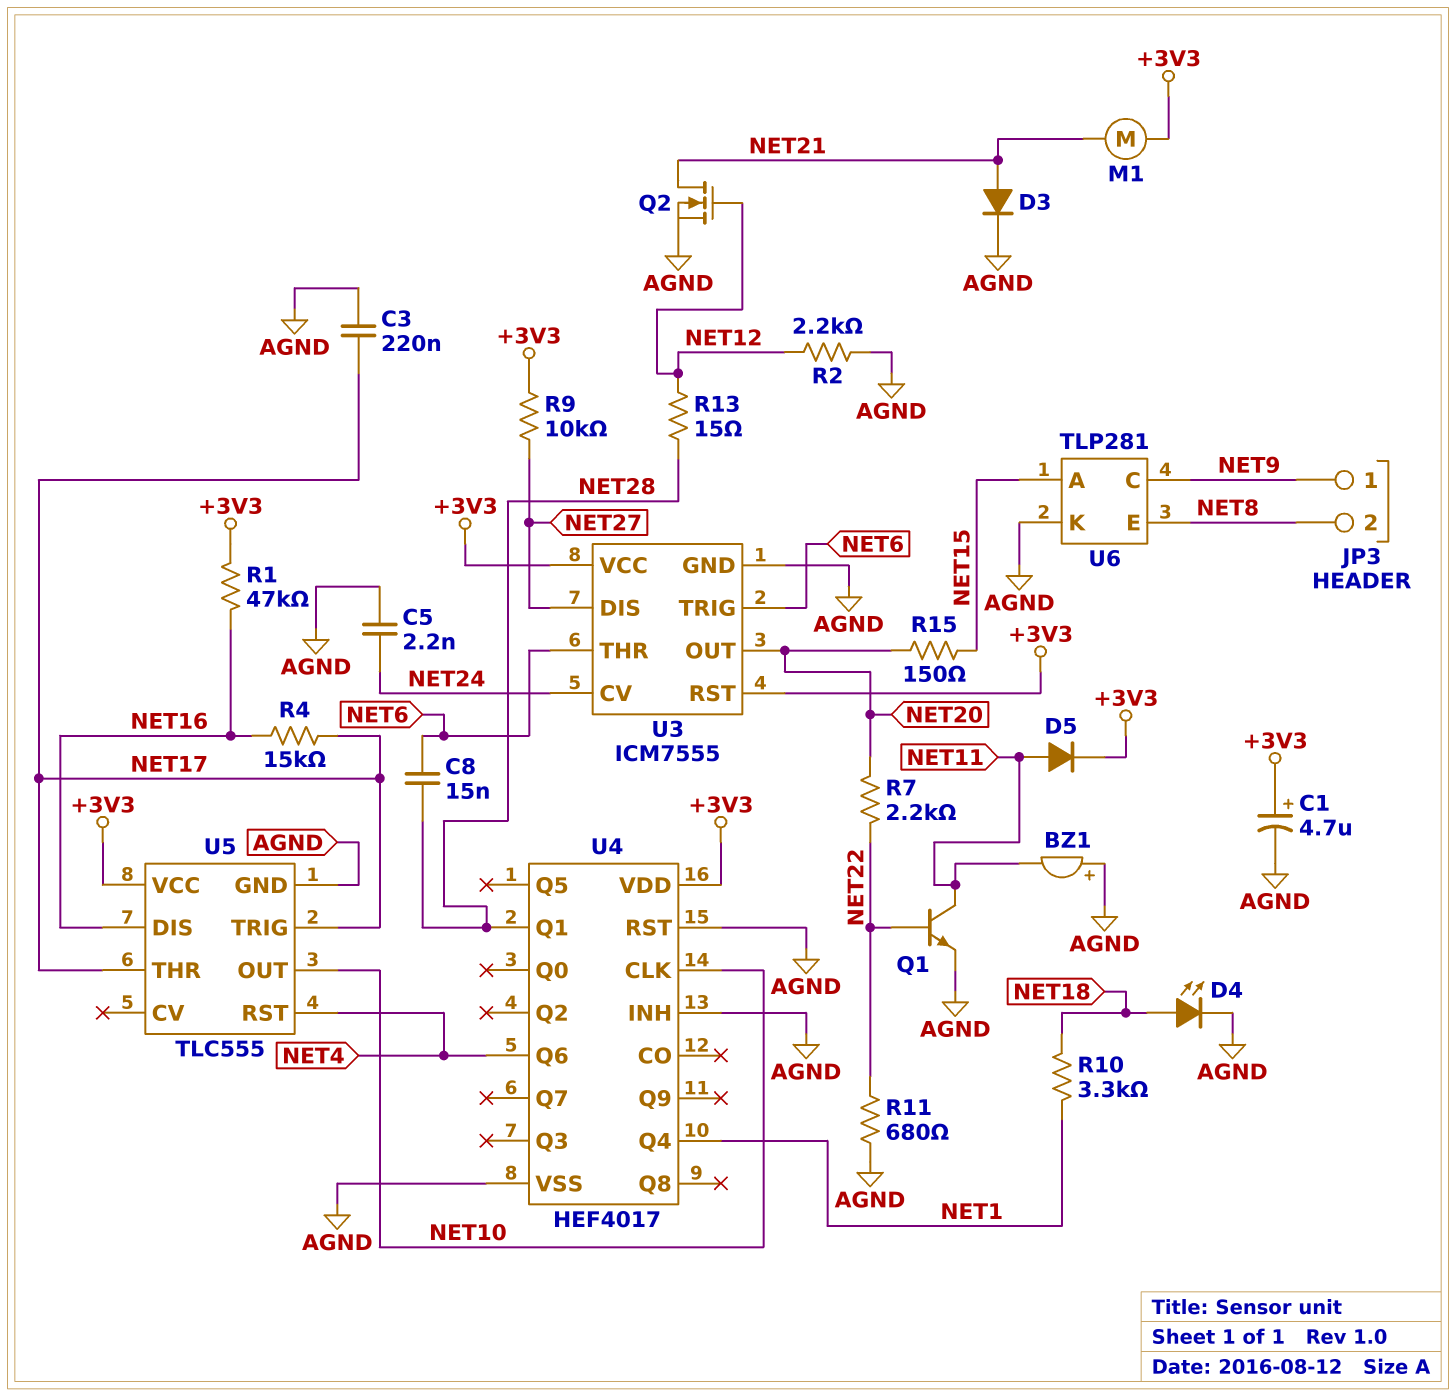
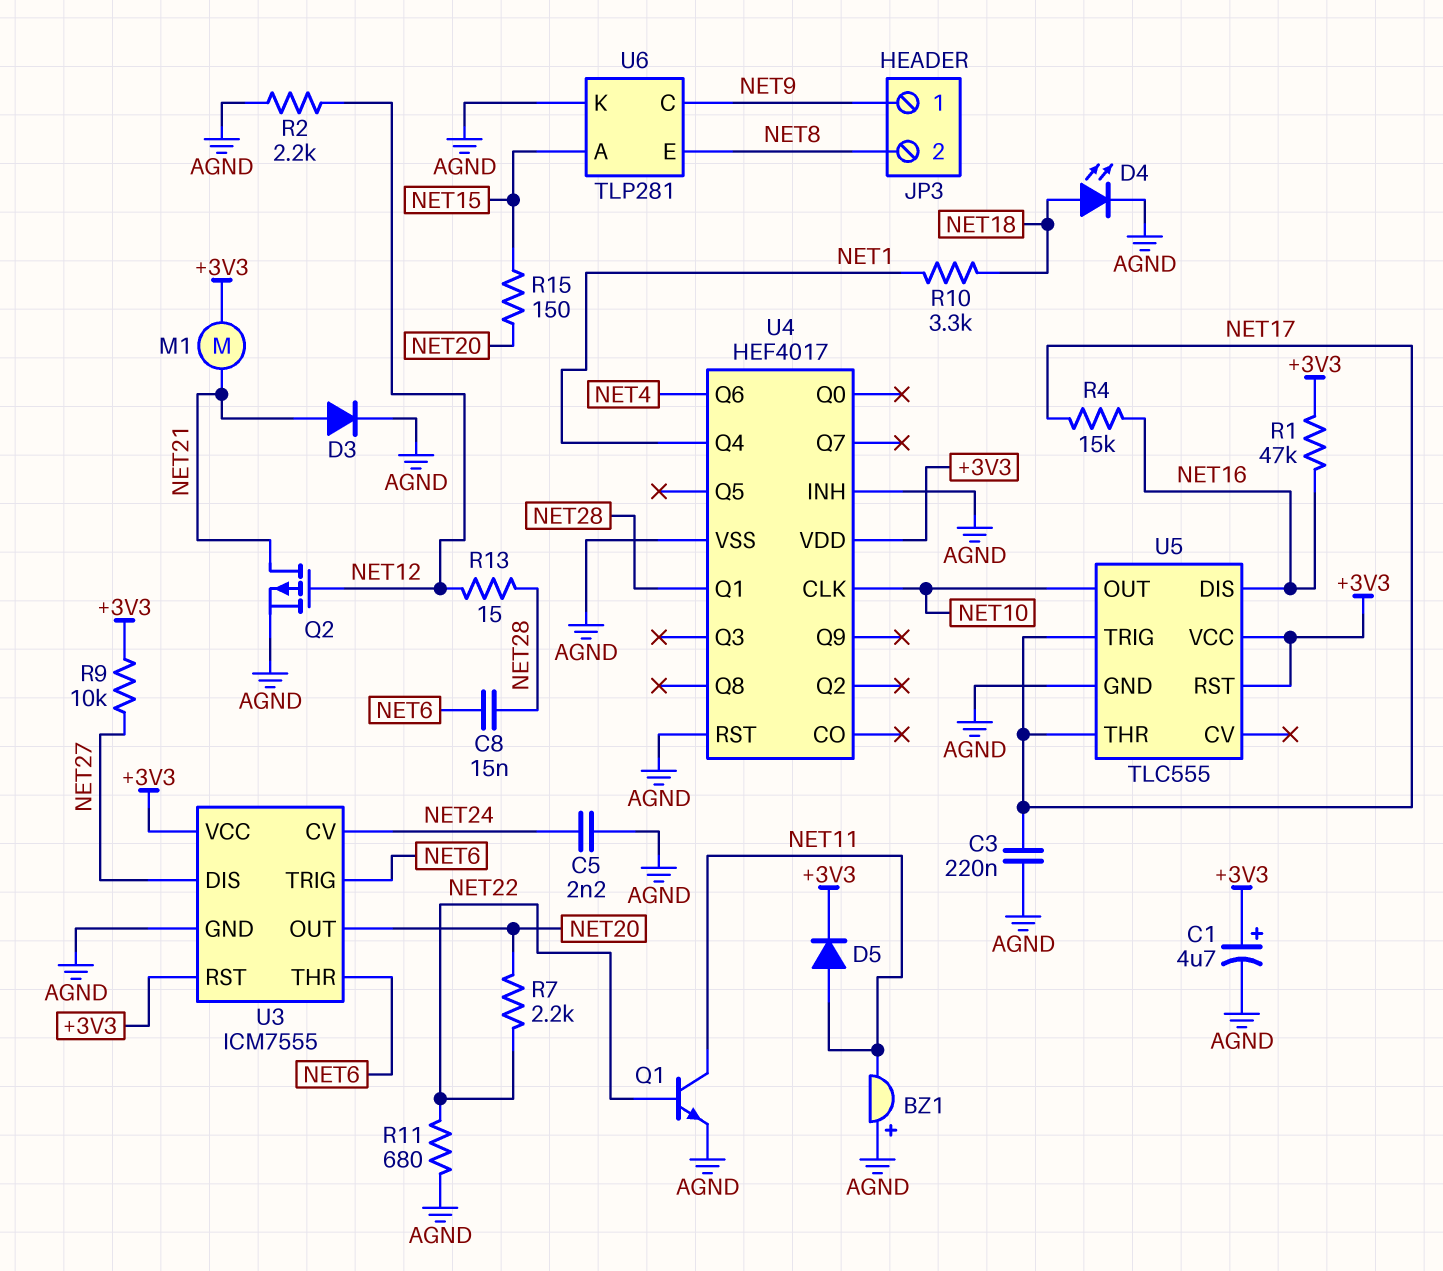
Q2: NMOS (G NET12, D NET21, S AGND) -> PMOS (G NET12, D NET21, S AGND)
U5 pin RST: NET4 -> +3V3

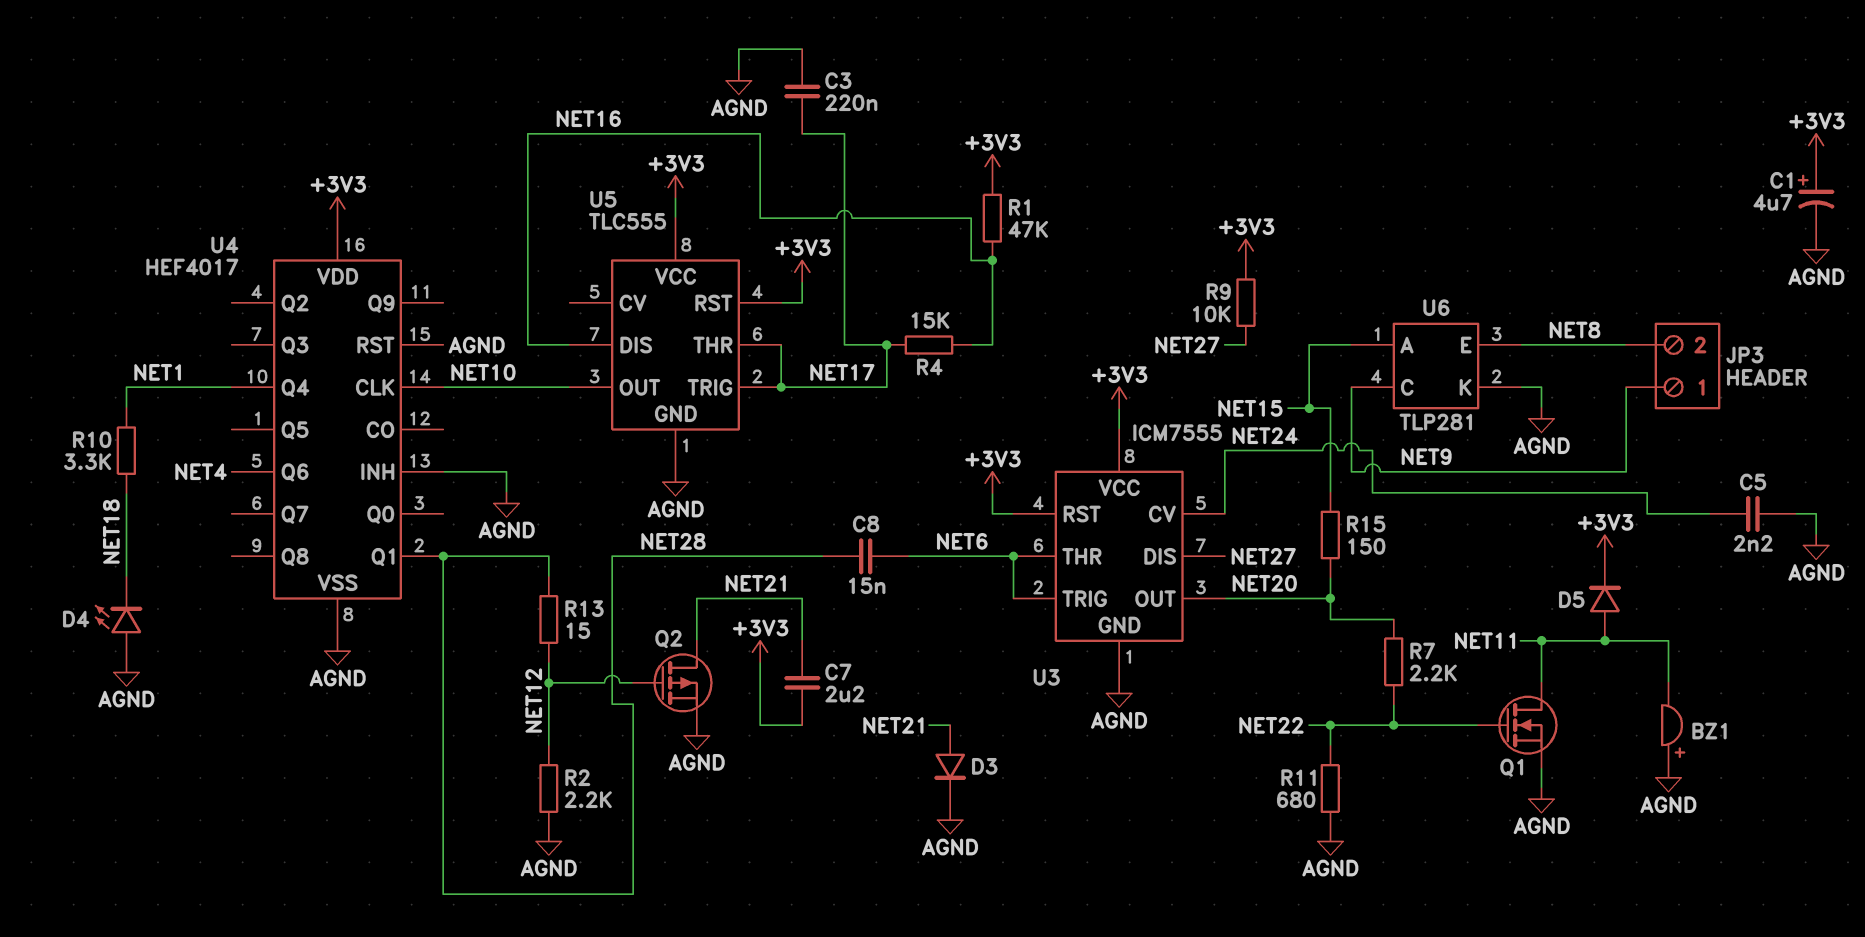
C7: none -> 2.2uF (+3V3, NET21)
D4: LED (A NET18, K AGND) -> LED (A AGND, K NET18)
M1: motor (+3V3, NET21) -> none
Q1: NPN (B NET22, C NET11, E AGND) -> NMOS (G NET22, D NET11, S AGND)

